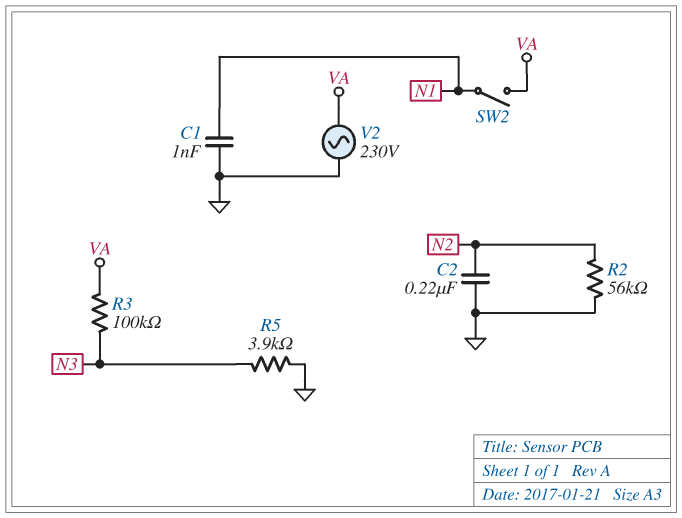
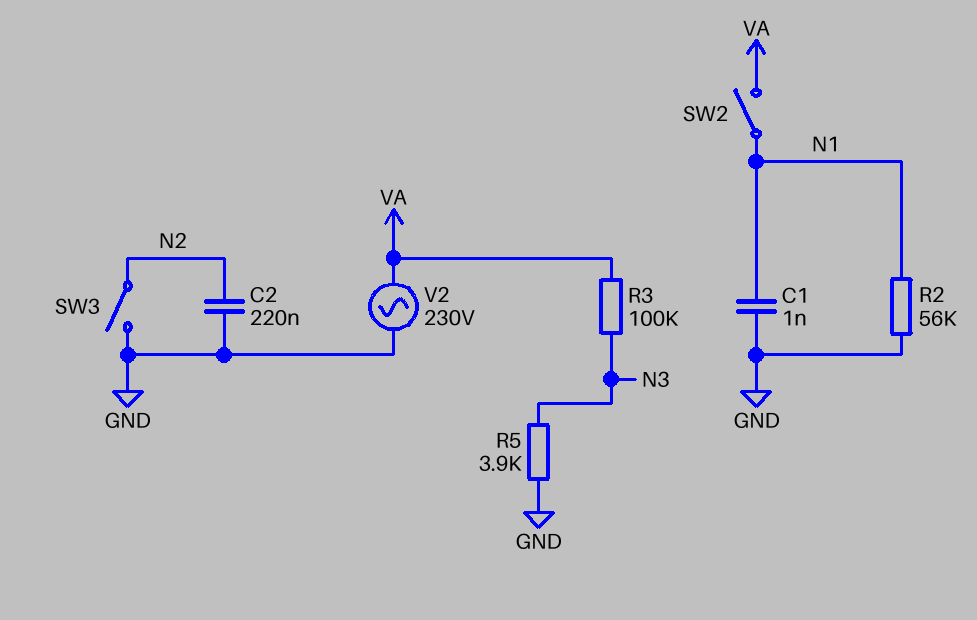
R2: 56k (GND, N2) -> 56k (GND, N1)
SW3: none -> switch (GND, N2)

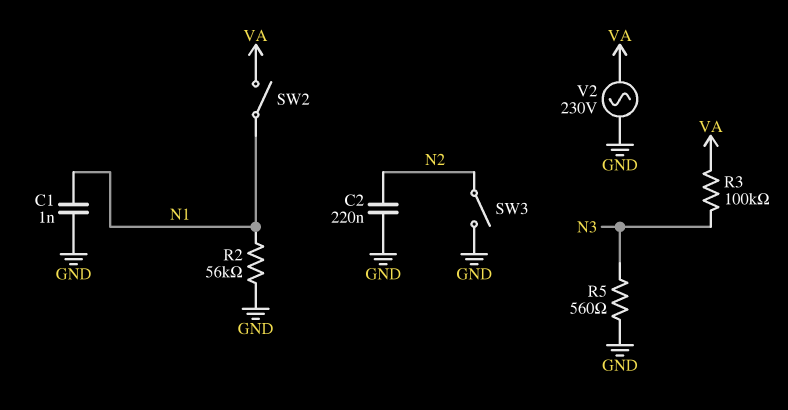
R5: 3.9k (GND, N3) -> 560 (GND, N3)

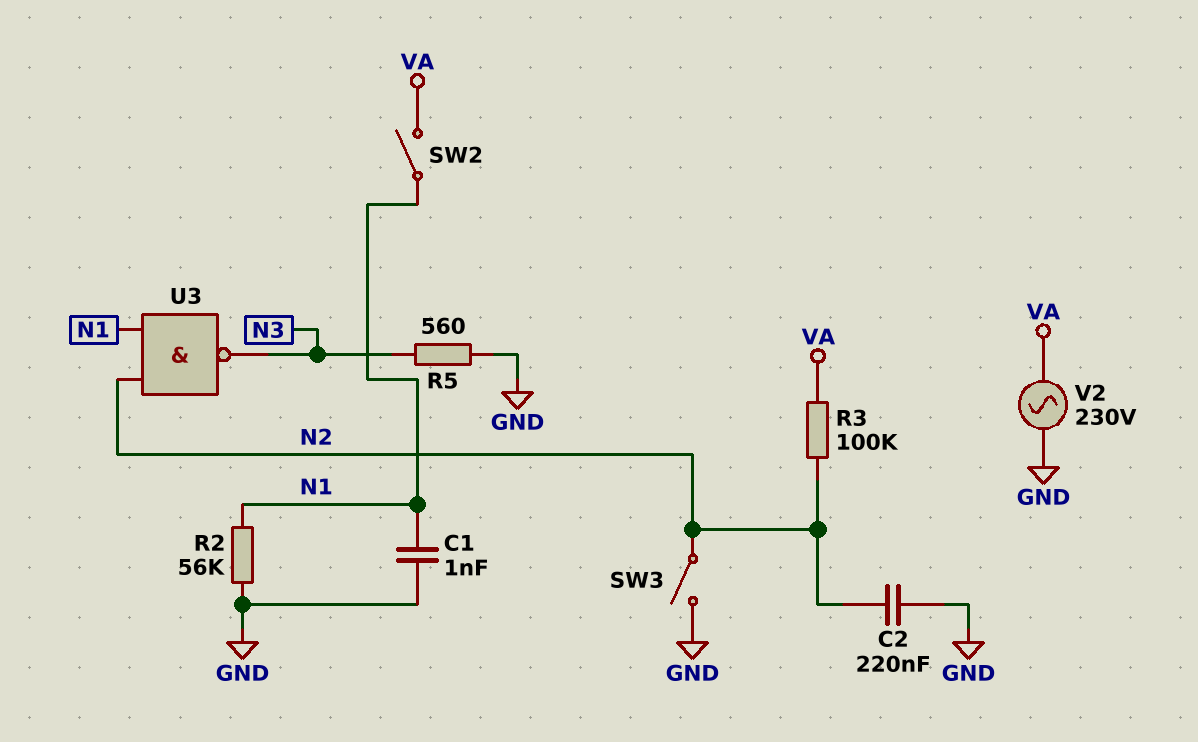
R3: 100k (N3, VA) -> 100k (N2, VA)
U3: none -> NAND (in N1, in N2, out N3)

